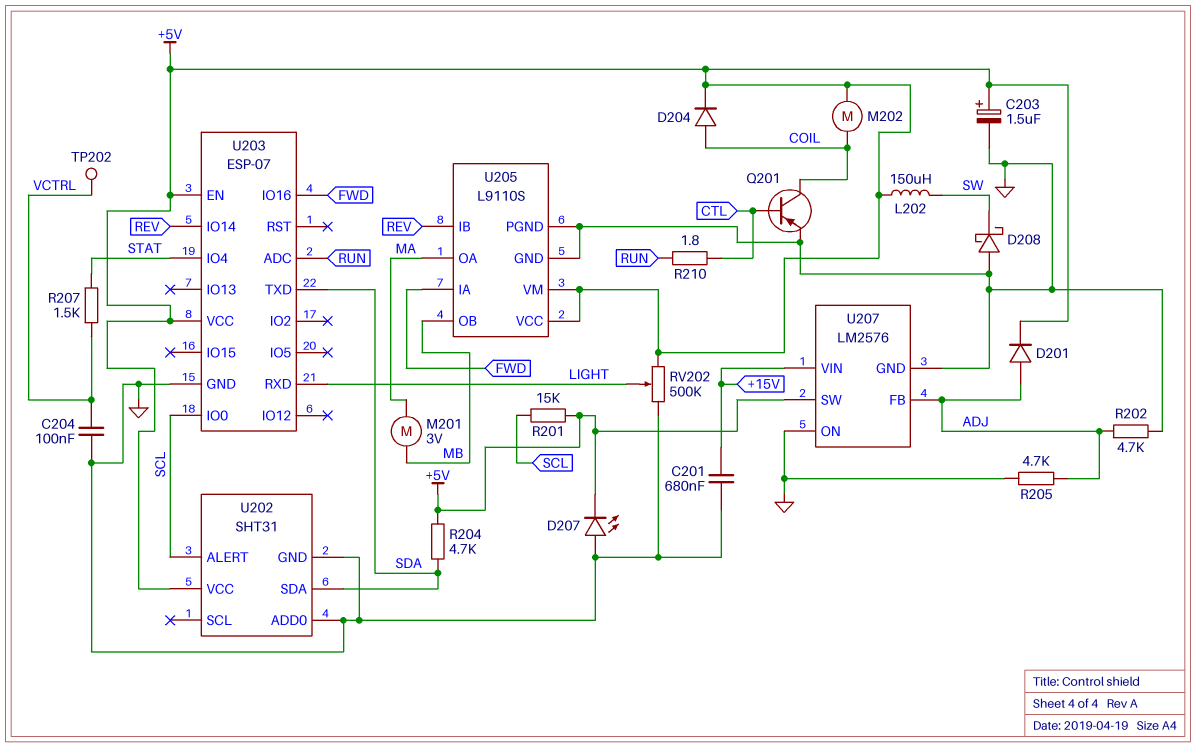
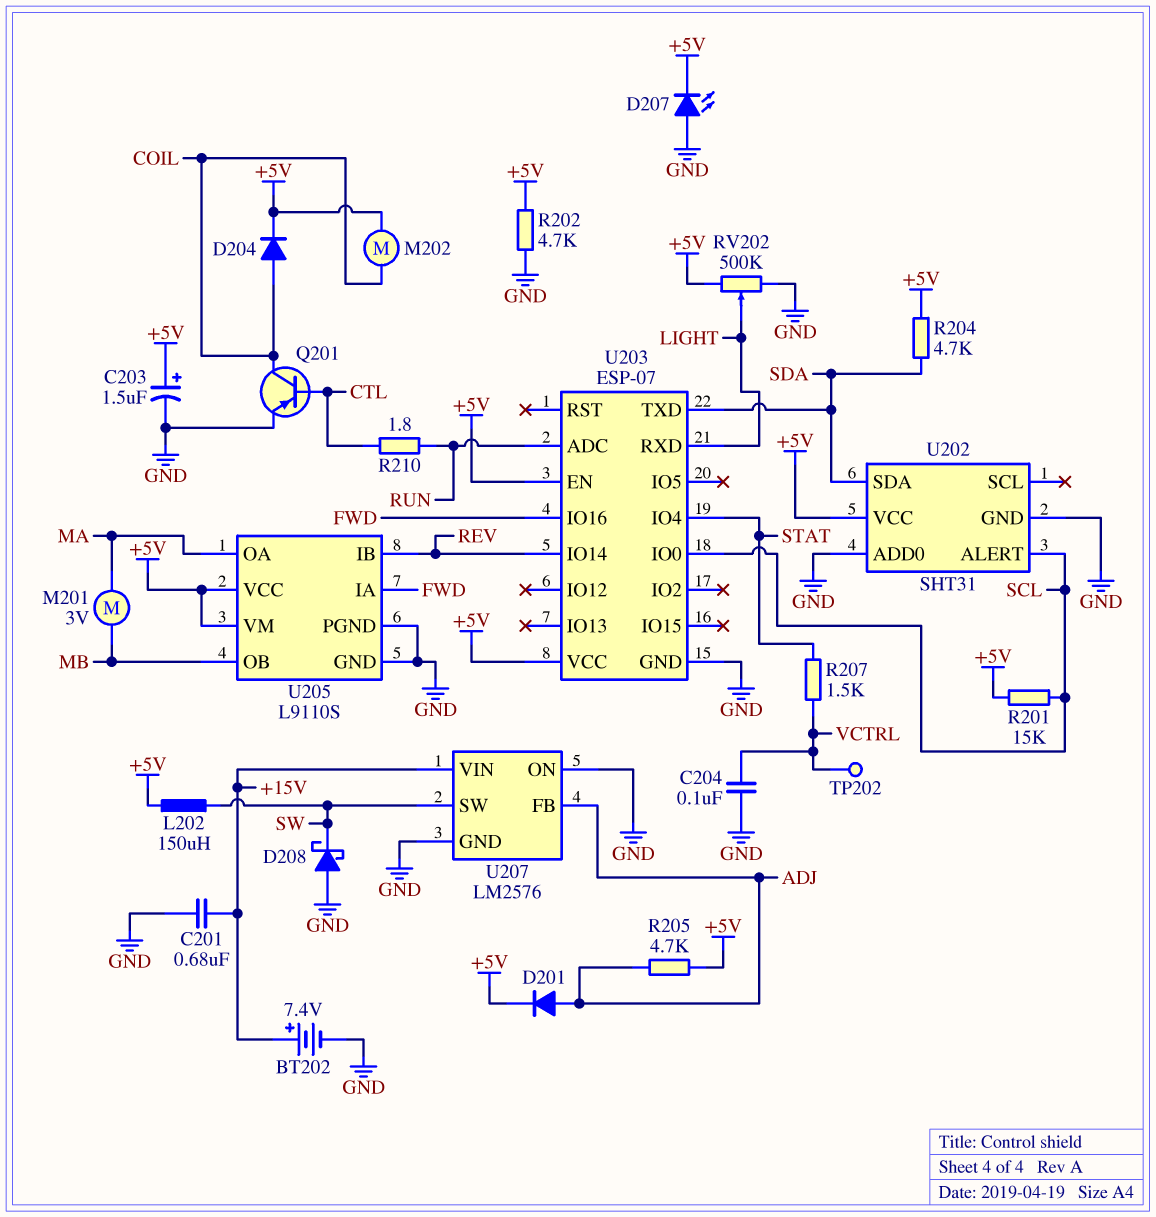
BT202: none -> 7.4V (plus +15V, minus GND)
R202: 4.7k (ADJ, GND) -> 4.7k (+5V, GND)
R205: 4.7k (ADJ, GND) -> 4.7k (+5V, ADJ)
U207 pin SW: +5V -> SW

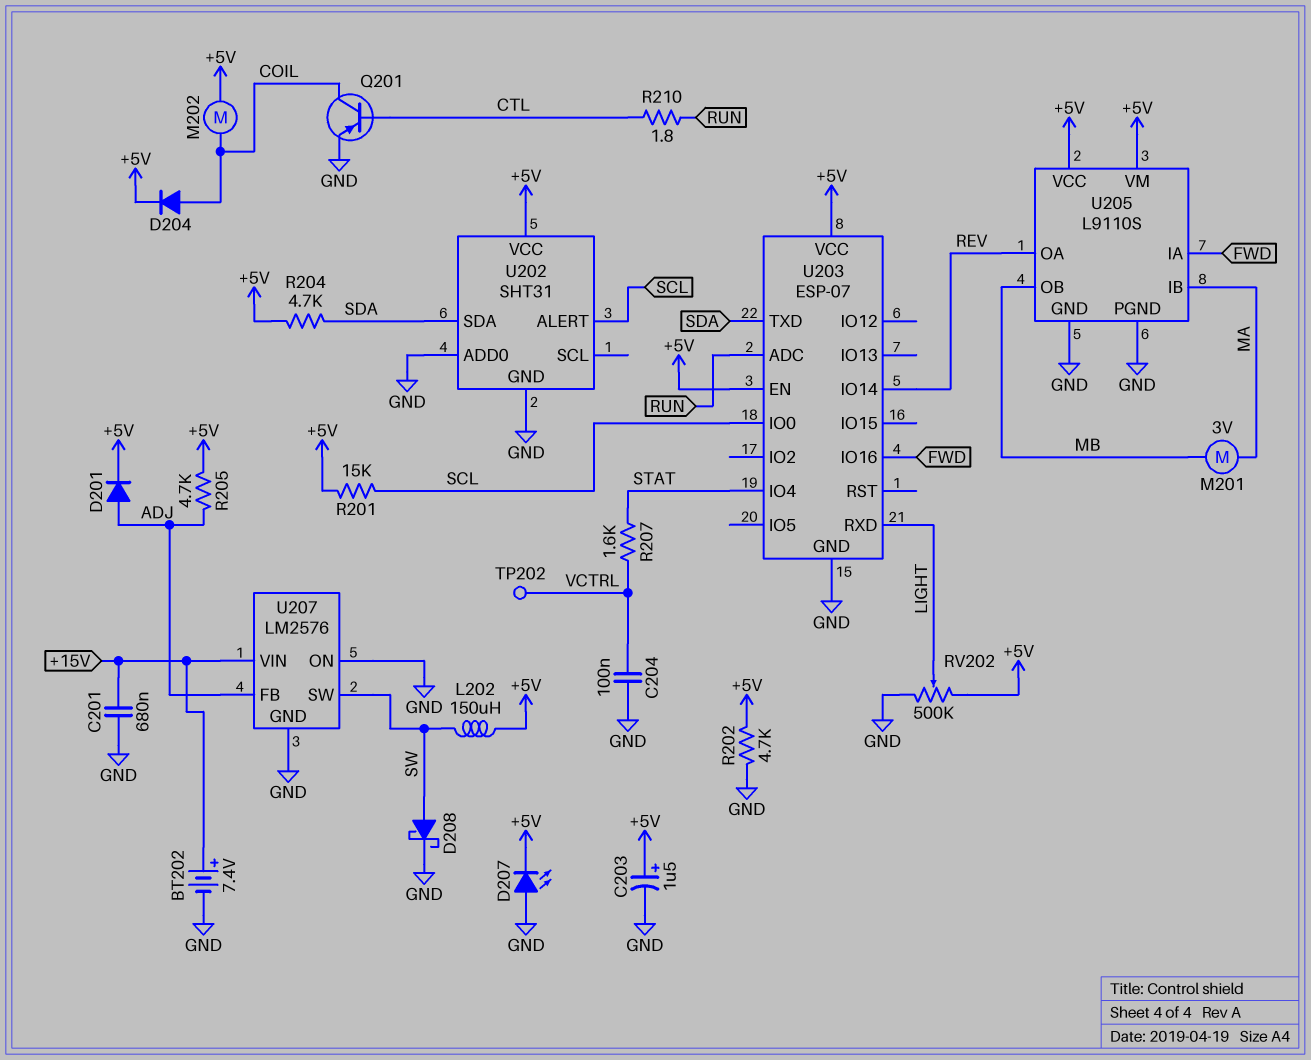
D208: schottky (A GND, K SW) -> schottky (A SW, K GND)
R207: 1.5k (STAT, VCTRL) -> 1.6k (STAT, VCTRL)
U205 pin IB: REV -> MA
U205 pin OA: MA -> REV

